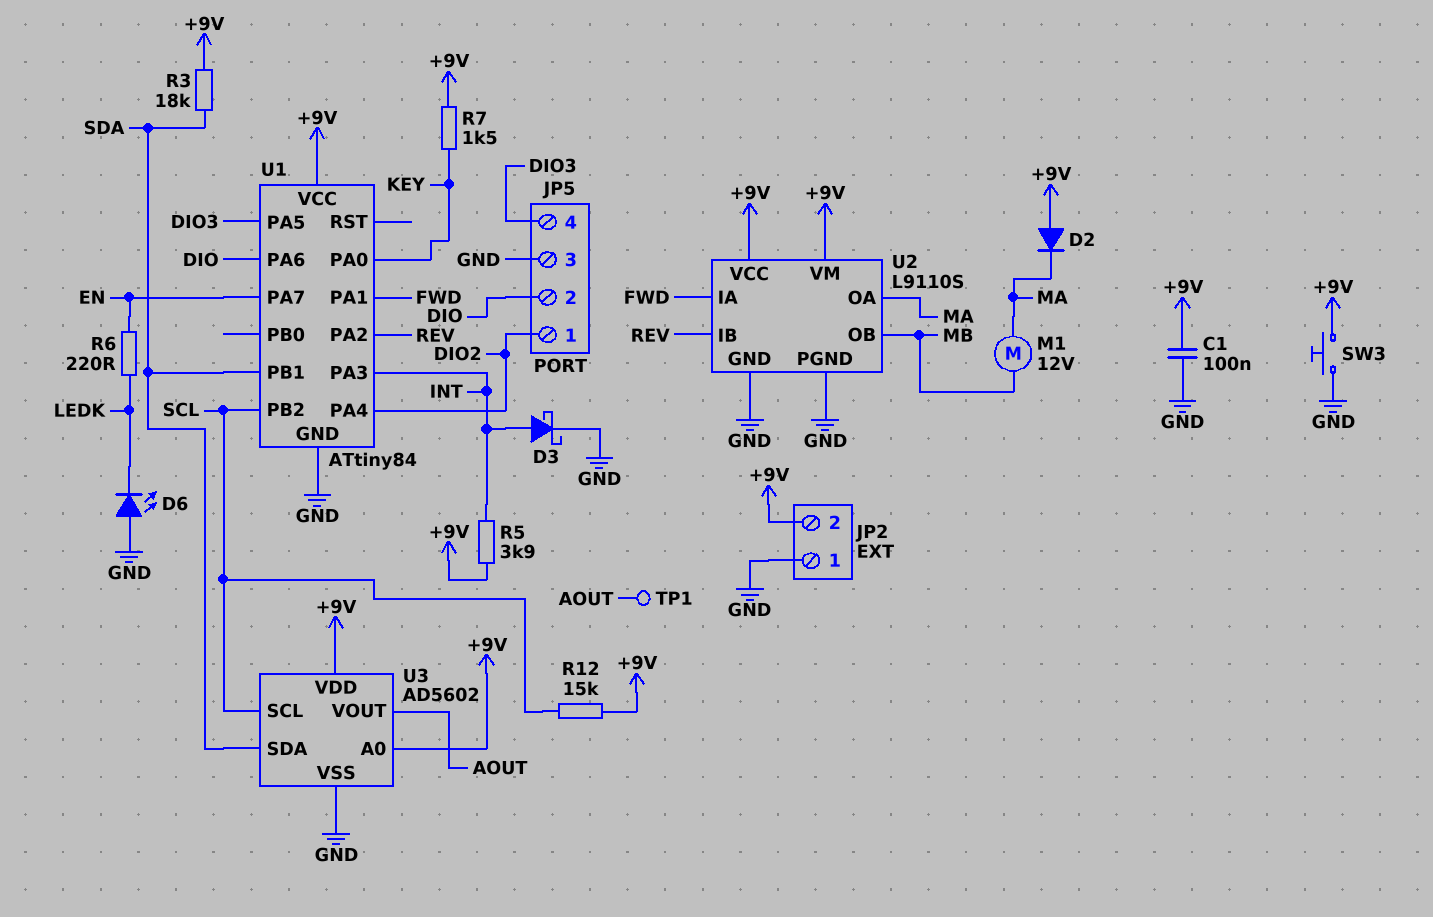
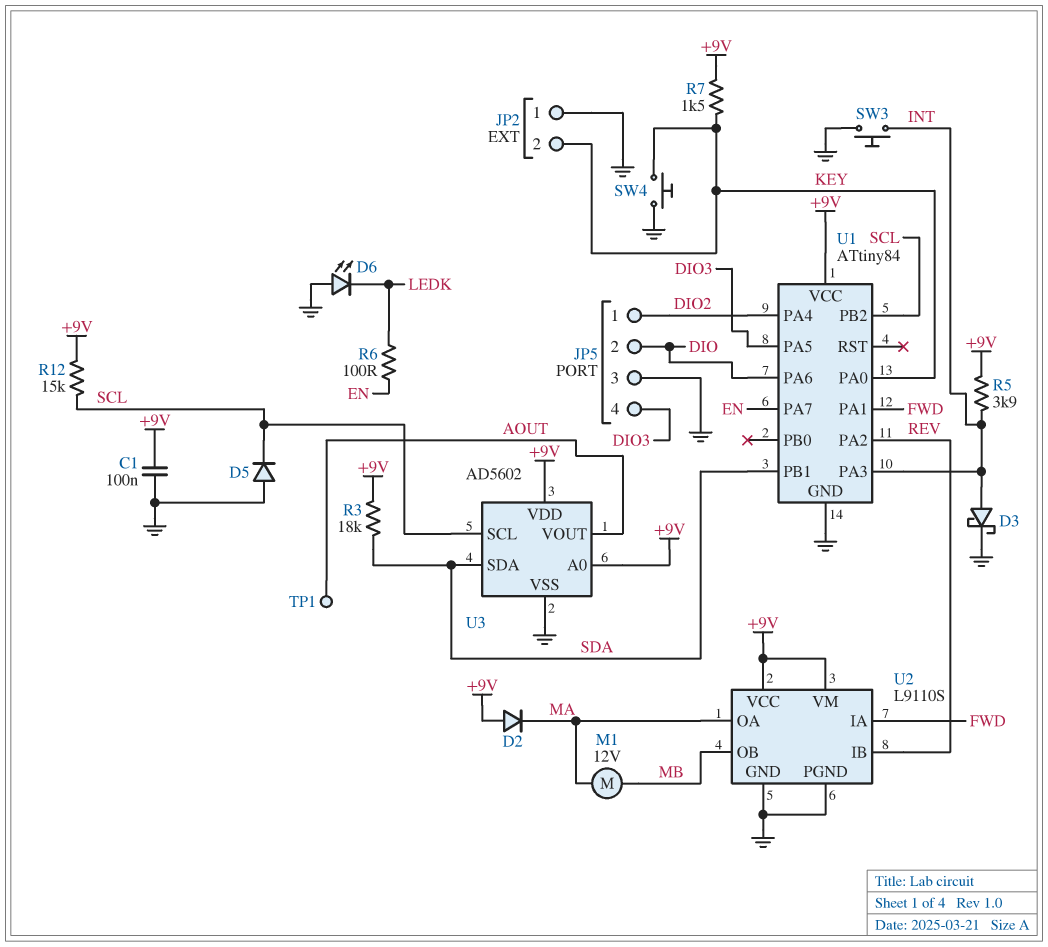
D5: none -> diode (A GND, K SCL)
JP2 pin 2: +9V -> KEY
R6: 220 (EN, LEDK) -> 100 (EN, LEDK)
SW3: button (+9V, GND) -> button (GND, INT)
SW4: none -> button (GND, KEY)

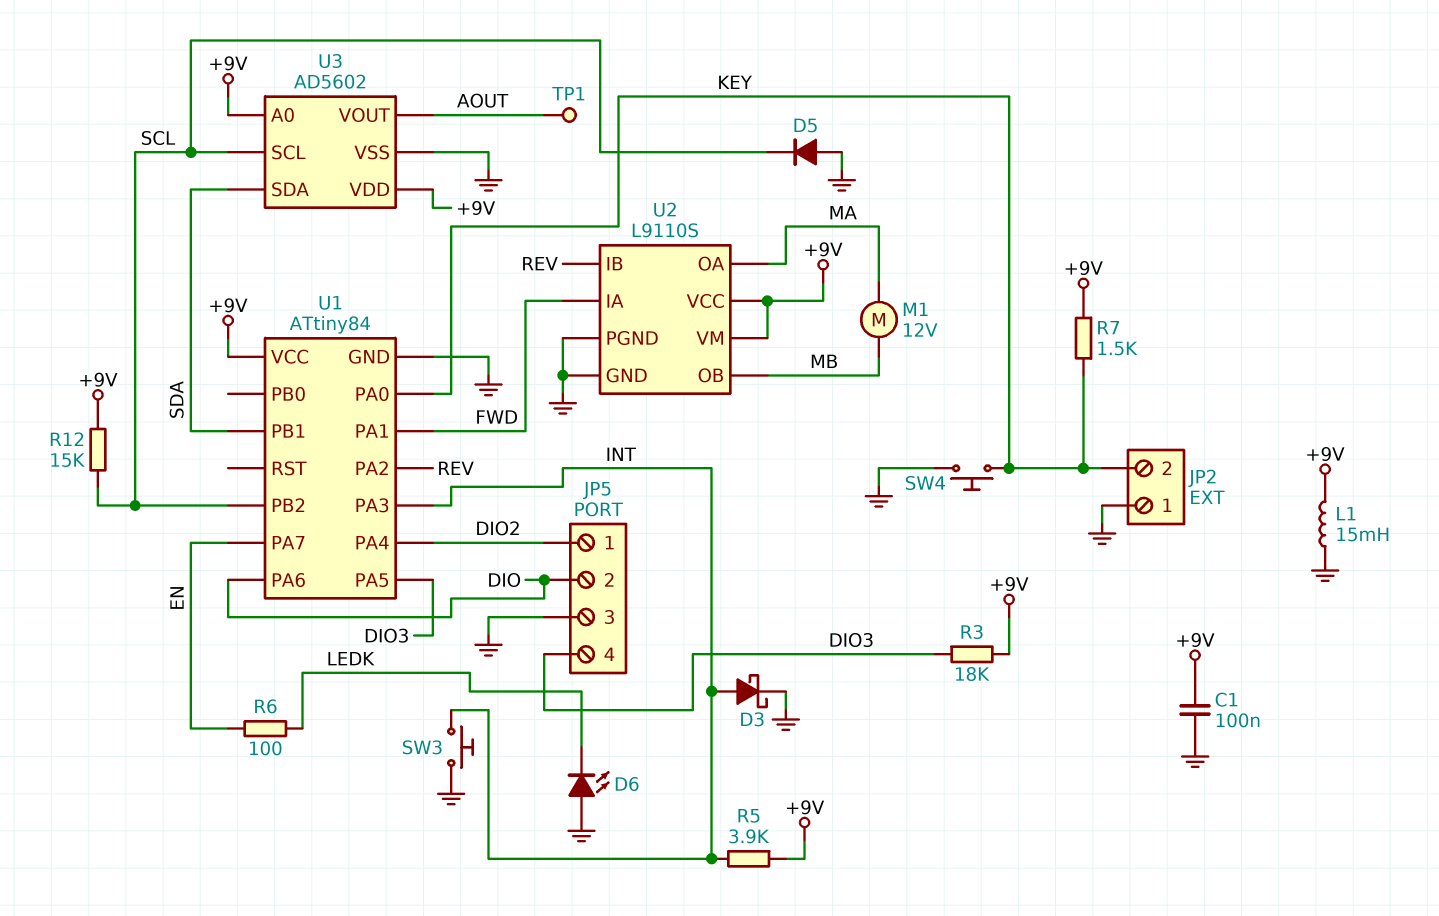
D2: diode (A +9V, K MA) -> none
L1: none -> 15mH (+9V, GND)
R3: 18k (+9V, SDA) -> 18k (+9V, DIO3)

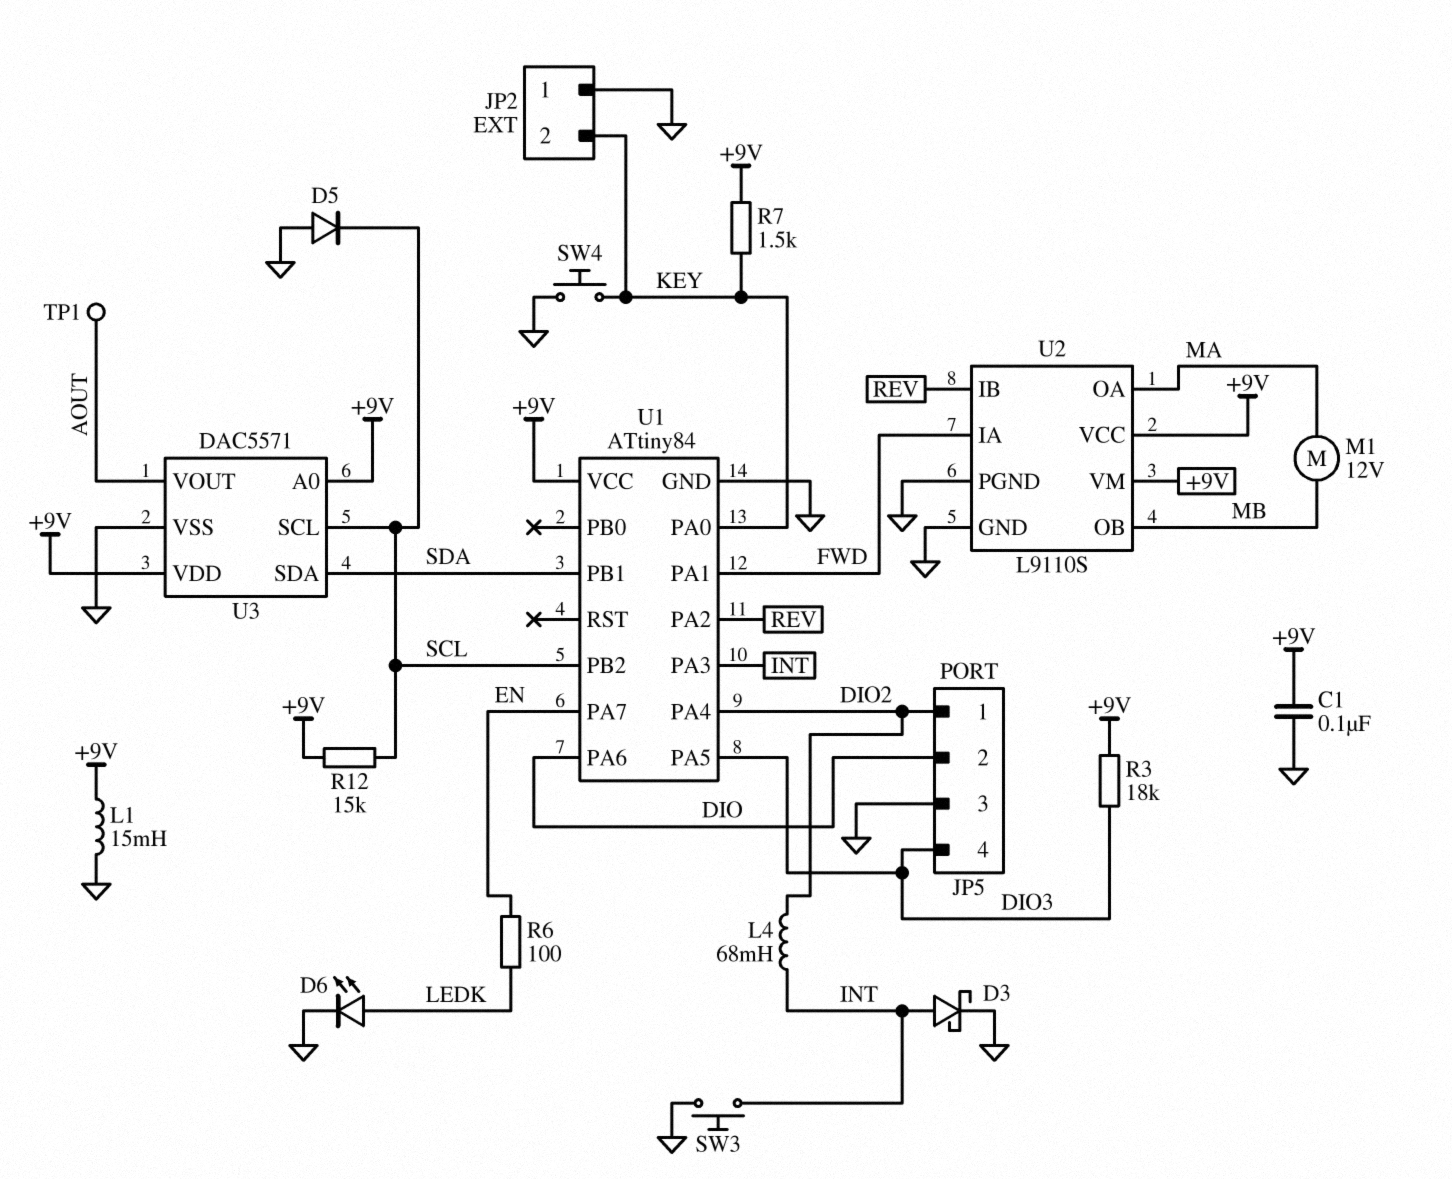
D6: LED (A GND, K LEDK) -> LED (A LEDK, K GND)
L4: none -> 68mH (DIO2, INT)
R5: 3.9k (+9V, INT) -> none
U3: AD5602 -> DAC5571

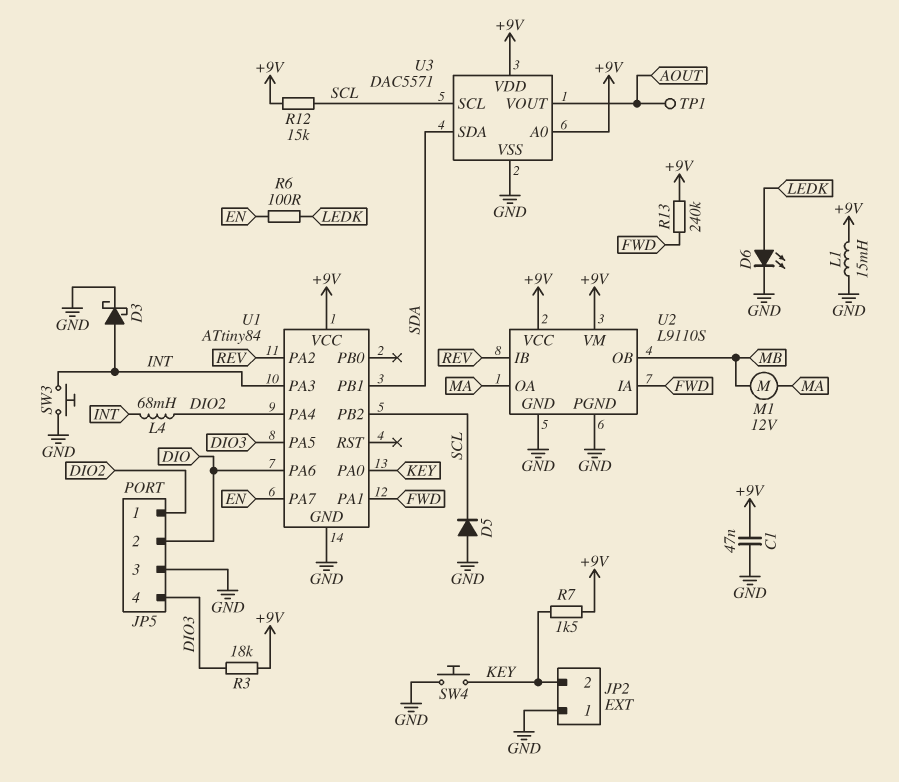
C1: 100nF (+9V, GND) -> 47nF (+9V, GND)
R13: none -> 240k (+9V, FWD)

